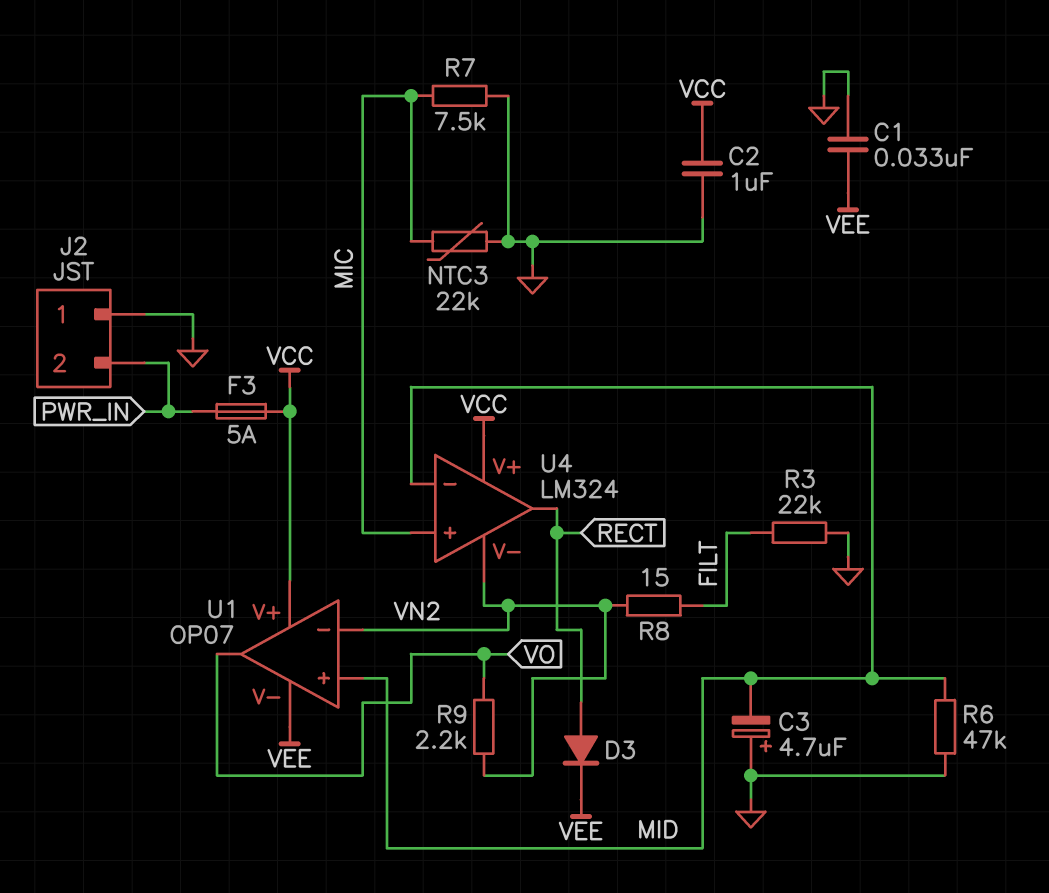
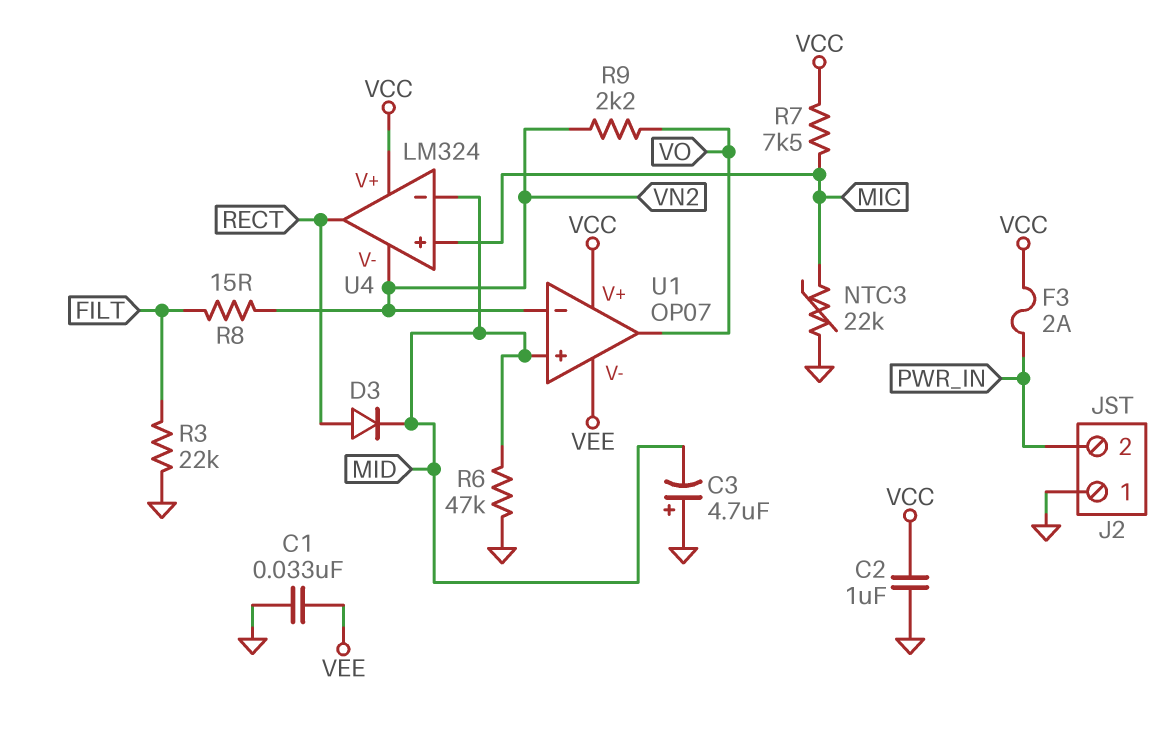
D3: diode (A RECT, K VEE) -> diode (A RECT, K MID)
F3: 5A (PWR_IN, VCC) -> 2A (PWR_IN, VCC)
R7: 7.5k (GND, MIC) -> 7.5k (MIC, VCC)

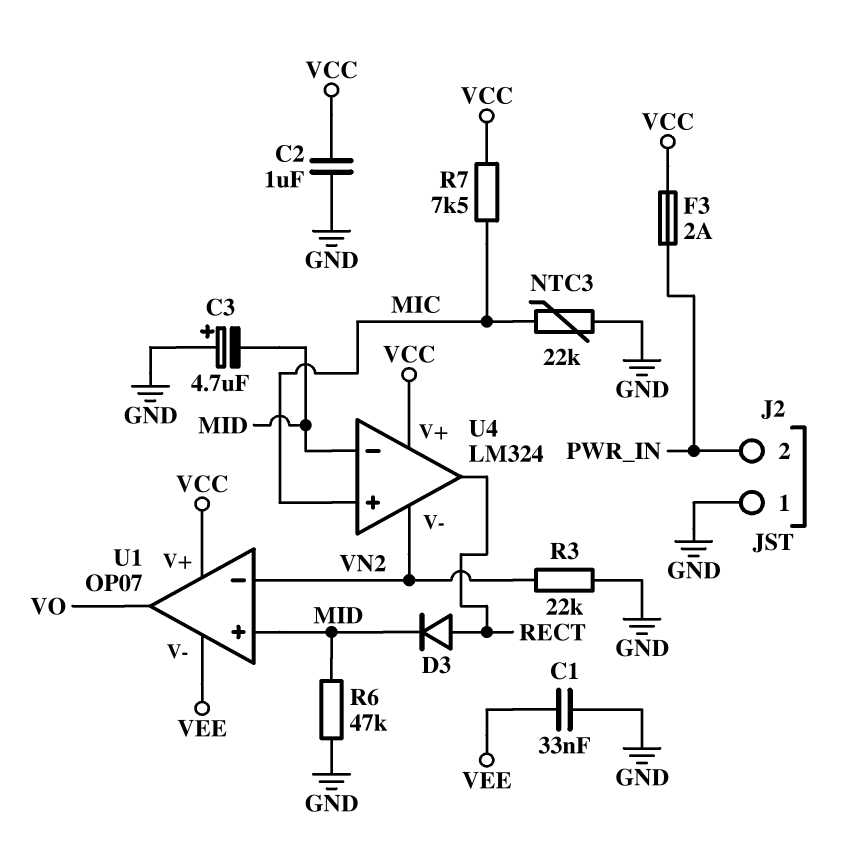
R3: 22k (FILT, GND) -> 22k (GND, VN2)
R8: 15 (FILT, VN2) -> none
R9: 2.2k (VN2, VO) -> none

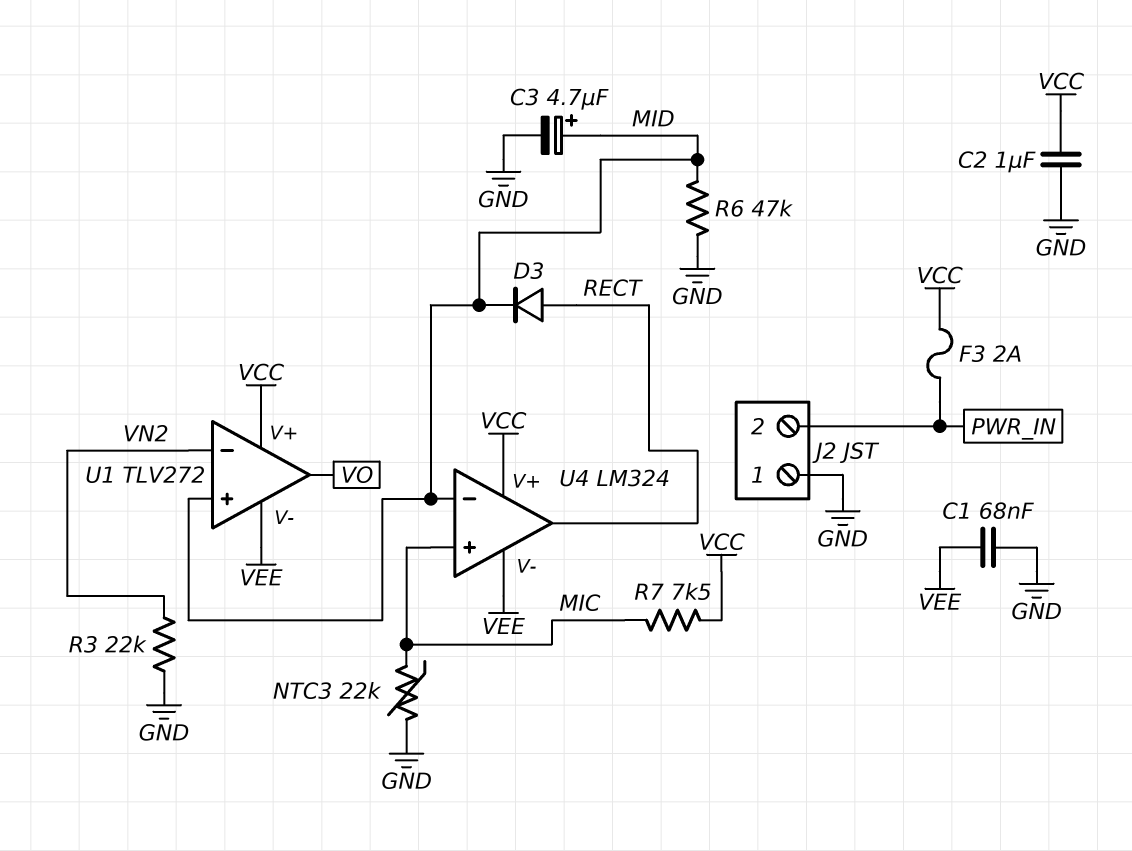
C1: 33nF (GND, VEE) -> 68nF (GND, VEE)
C3: 4.7uF (plus GND, minus MID) -> 4.7uF (plus MID, minus GND)
U1: OP07 -> TLV272
U4 pin V-: VN2 -> VEE

